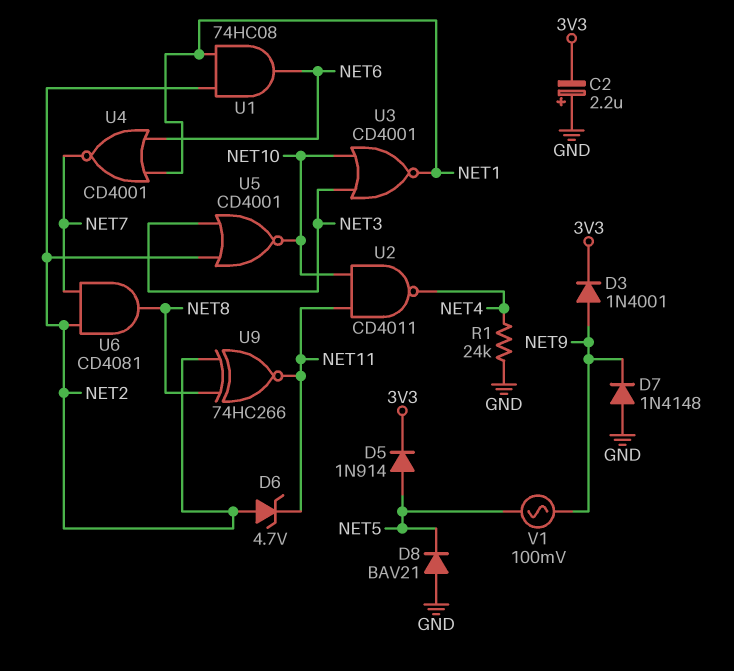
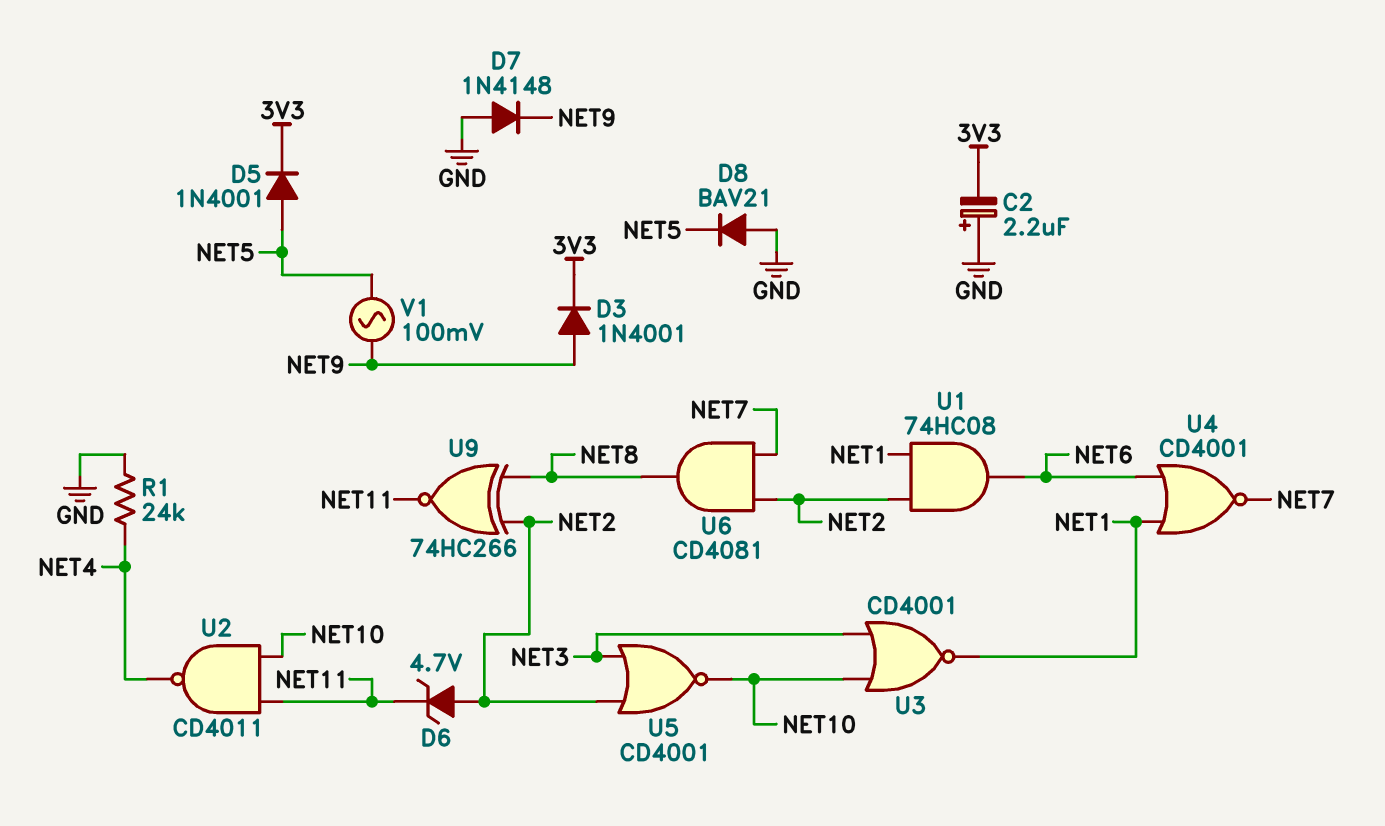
D5: diode 1N914 (A NET5, K 3V3) -> diode 1N4001 (A NET5, K 3V3)

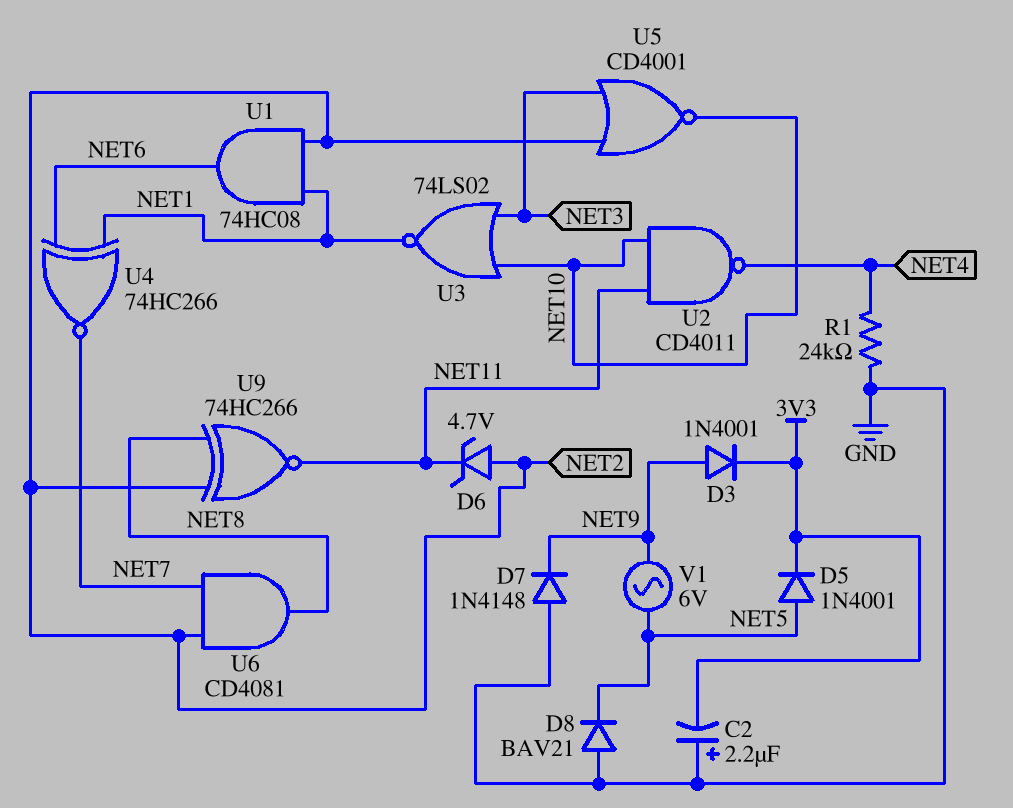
U3: NOR CD4001 (in NET3, in NET10, out NET1) -> NOR 74LS02 (in NET3, in NET10, out NET1)
U4: NOR CD4001 (in NET1, in NET6, out NET7) -> XNOR 74HC266 (in NET1, in NET6, out NET7)
V1: AC 100mV (NET5, NET9) -> AC 6V (NET5, NET9)

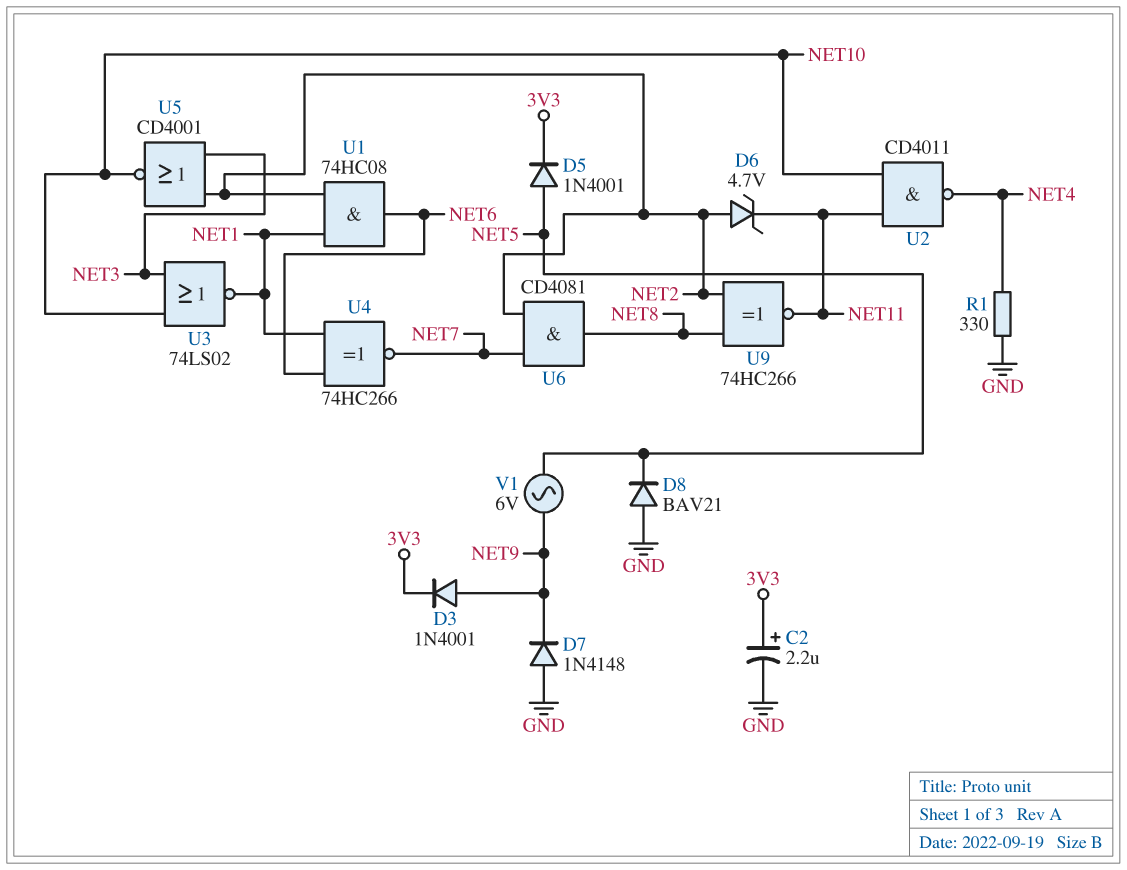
C2: 2.2uF (plus GND, minus 3V3) -> 2.2uF (plus 3V3, minus GND)
R1: 24k (GND, NET4) -> 330 (GND, NET4)

